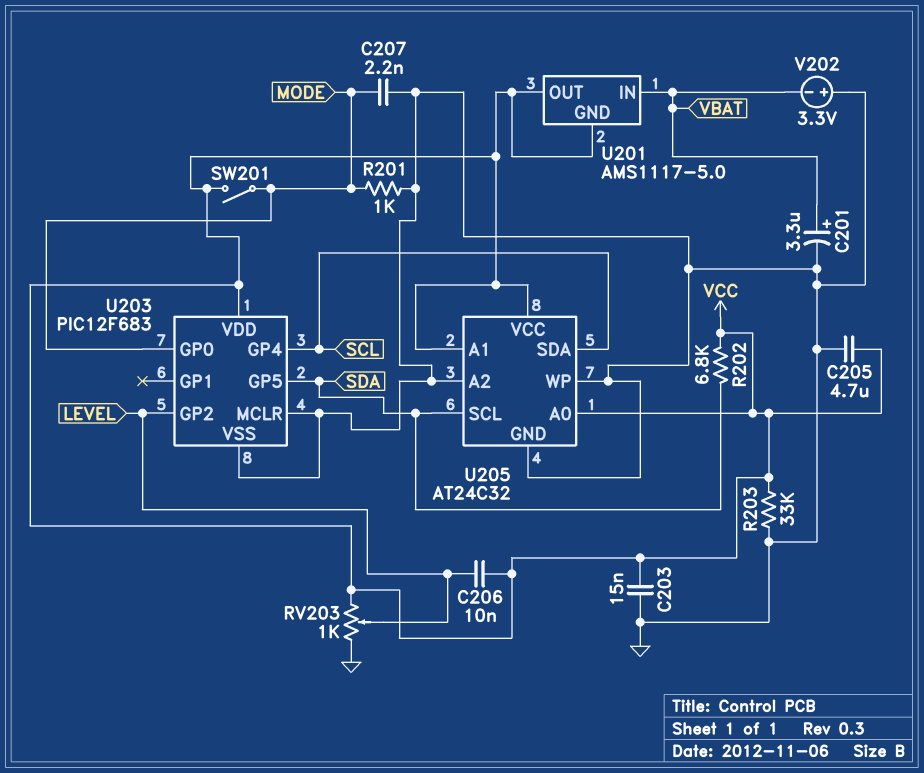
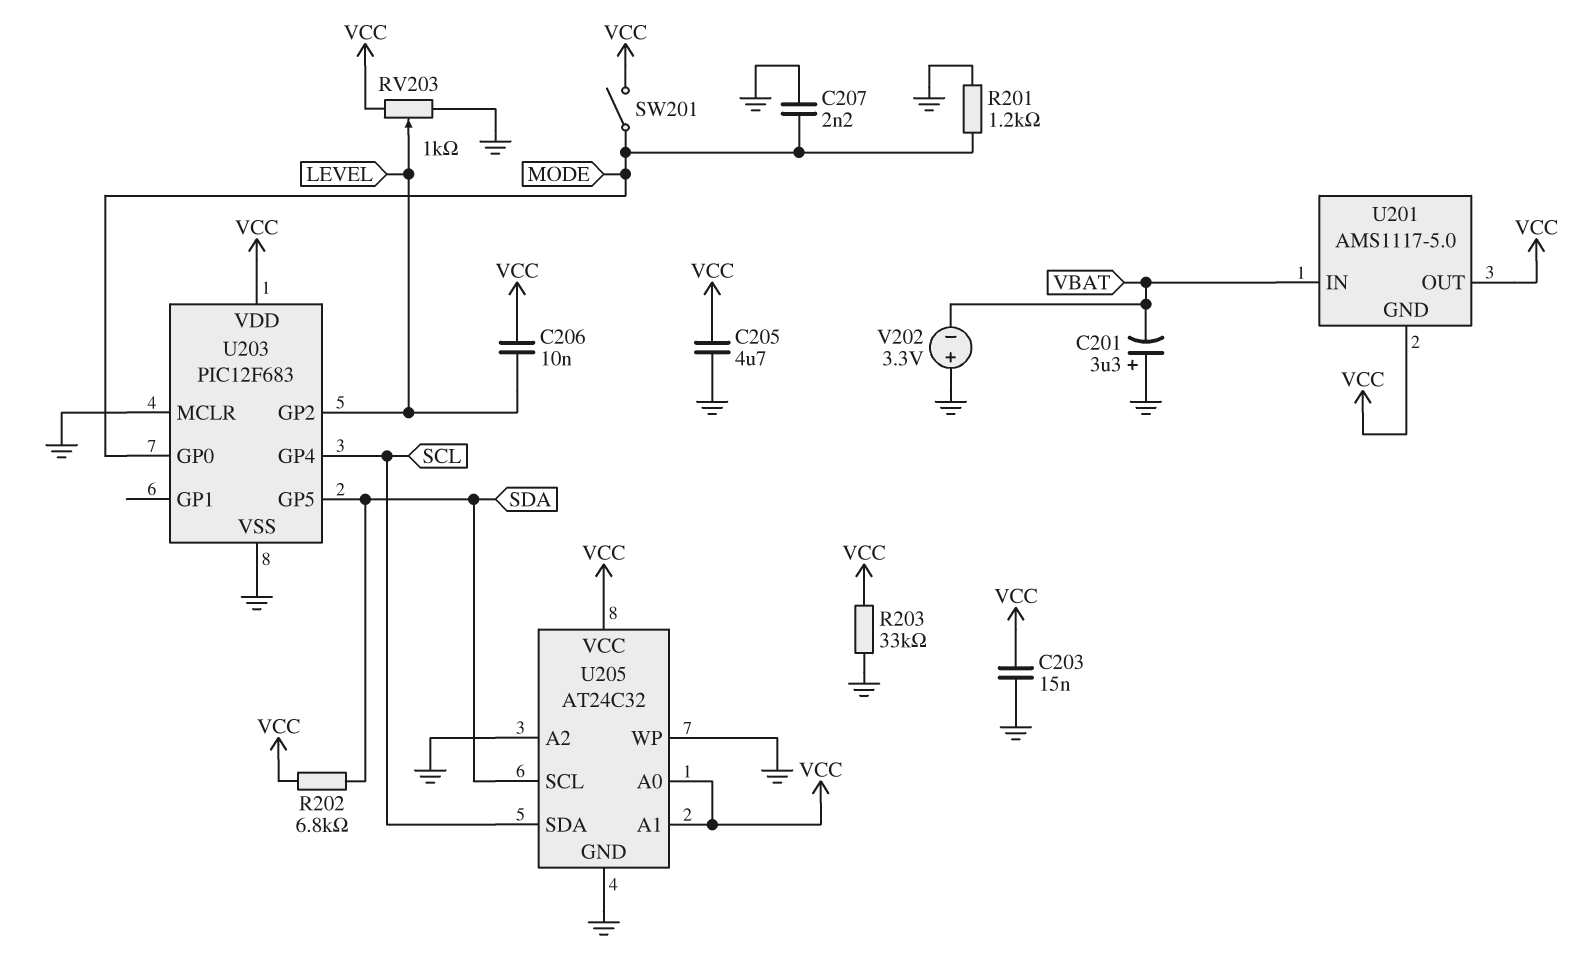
C201: 3.3uF (plus VBAT, minus GND) -> 3.3uF (plus GND, minus VBAT)
R201: 1k (GND, MODE) -> 1.2k (GND, MODE)

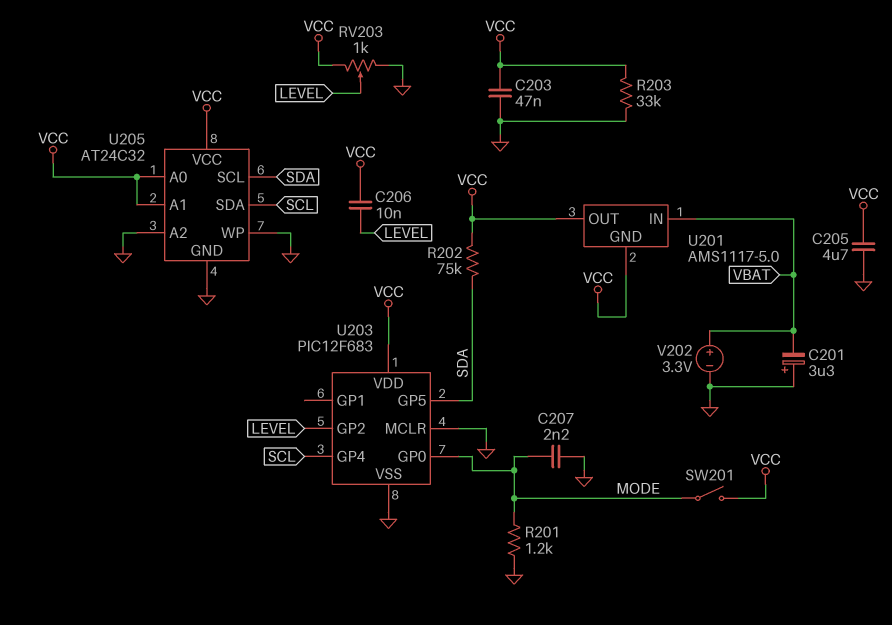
C203: 15nF (GND, VCC) -> 47nF (GND, VCC)
R202: 6.8k (SDA, VCC) -> 75k (SDA, VCC)
V202: 3.3V (plus GND, minus VBAT) -> 3.3V (plus VBAT, minus GND)

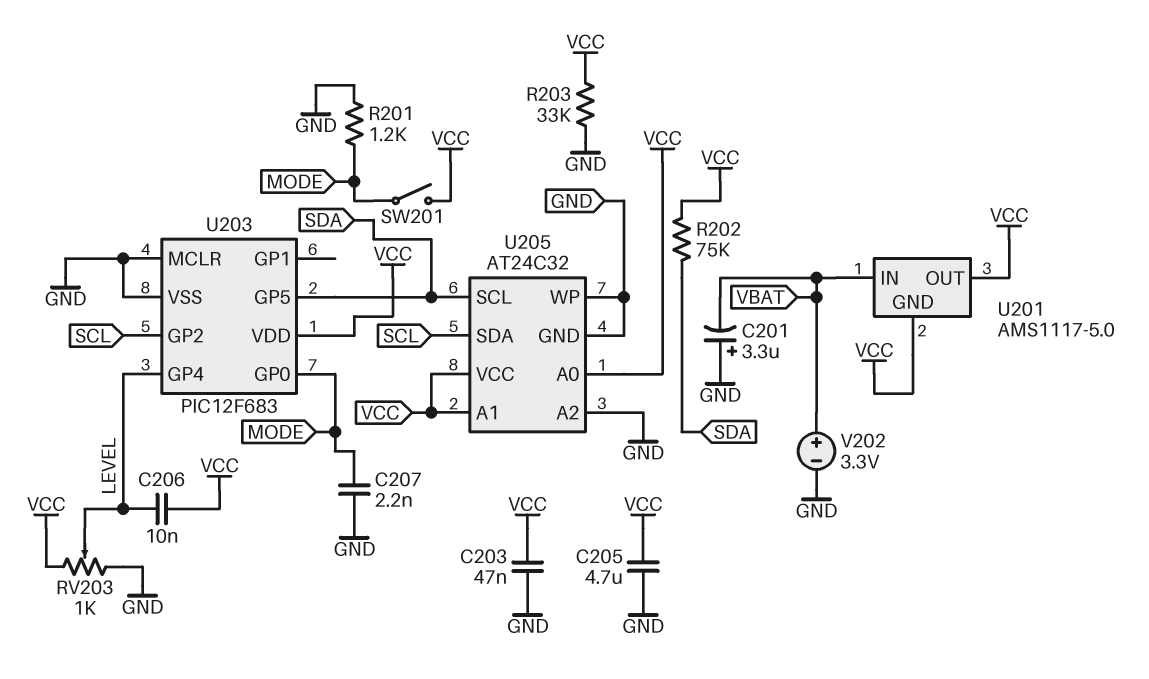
U203 pin GP2: LEVEL -> SCL
U203 pin GP4: SCL -> LEVEL

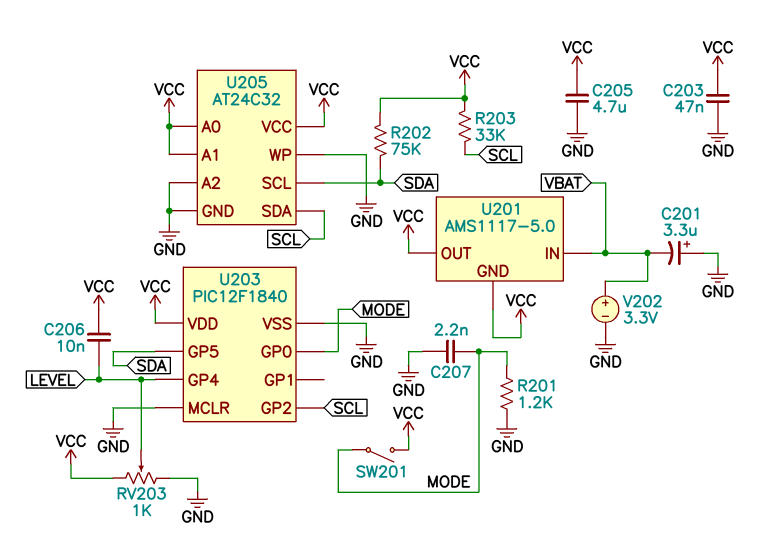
R203: 33k (GND, VCC) -> 33k (SCL, VCC)
U203: PIC12F683 -> PIC12F1840

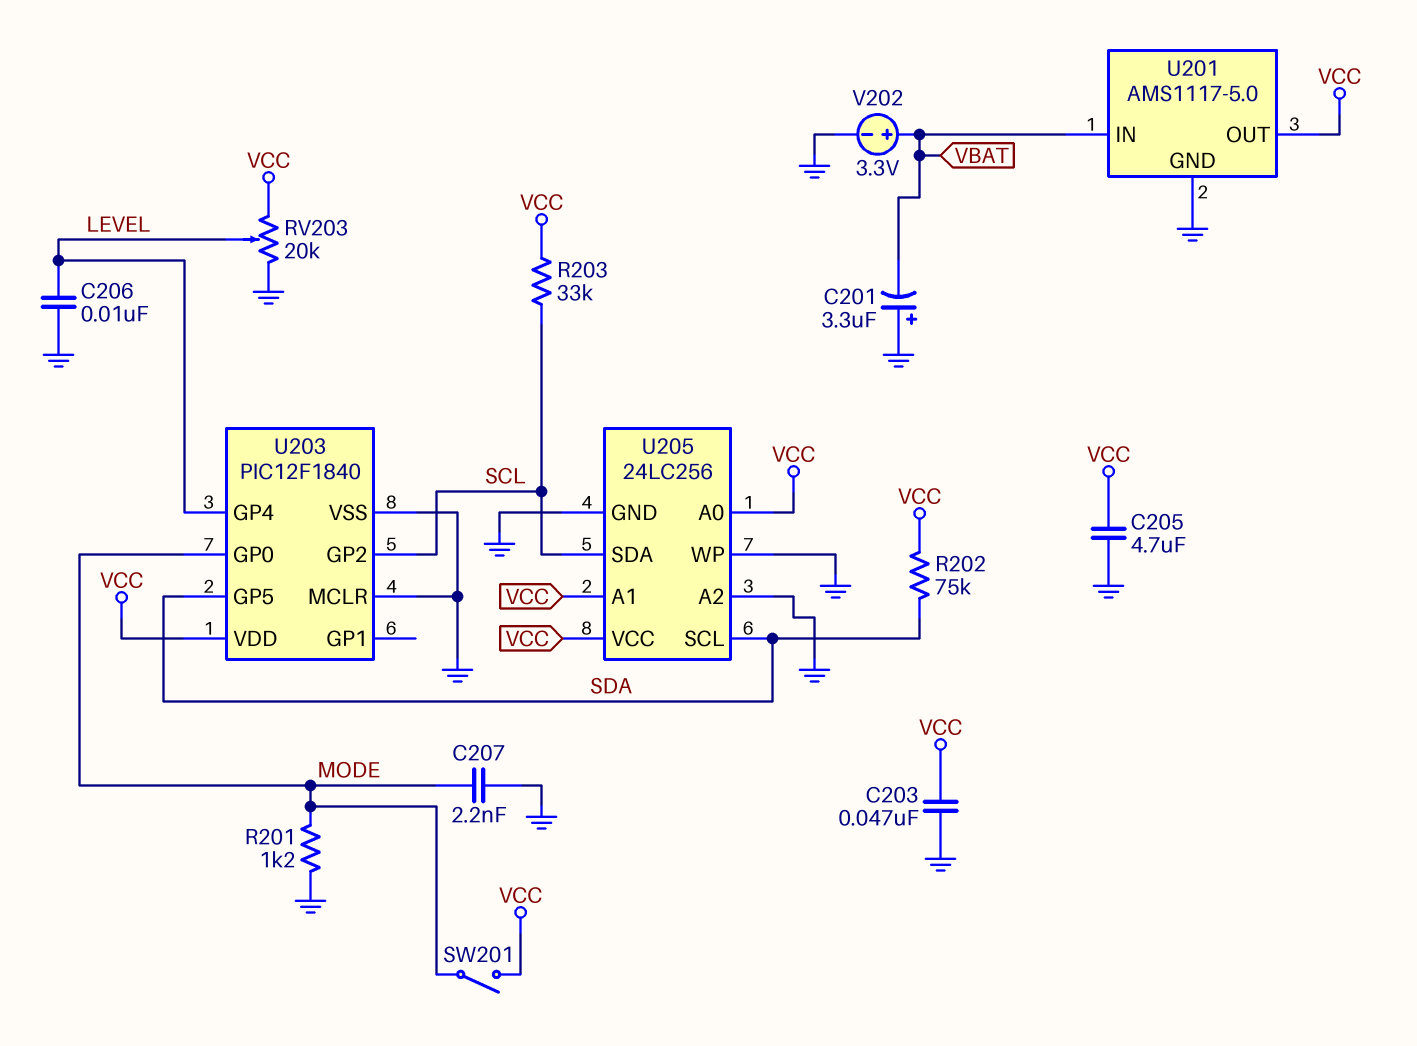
C206: 10nF (LEVEL, VCC) -> 10nF (GND, LEVEL)
RV203: 1k (GND, VCC, wiper LEVEL) -> 20k (GND, VCC, wiper LEVEL)
U201 pin GND: VCC -> GND
U205: AT24C32 -> 24LC256

